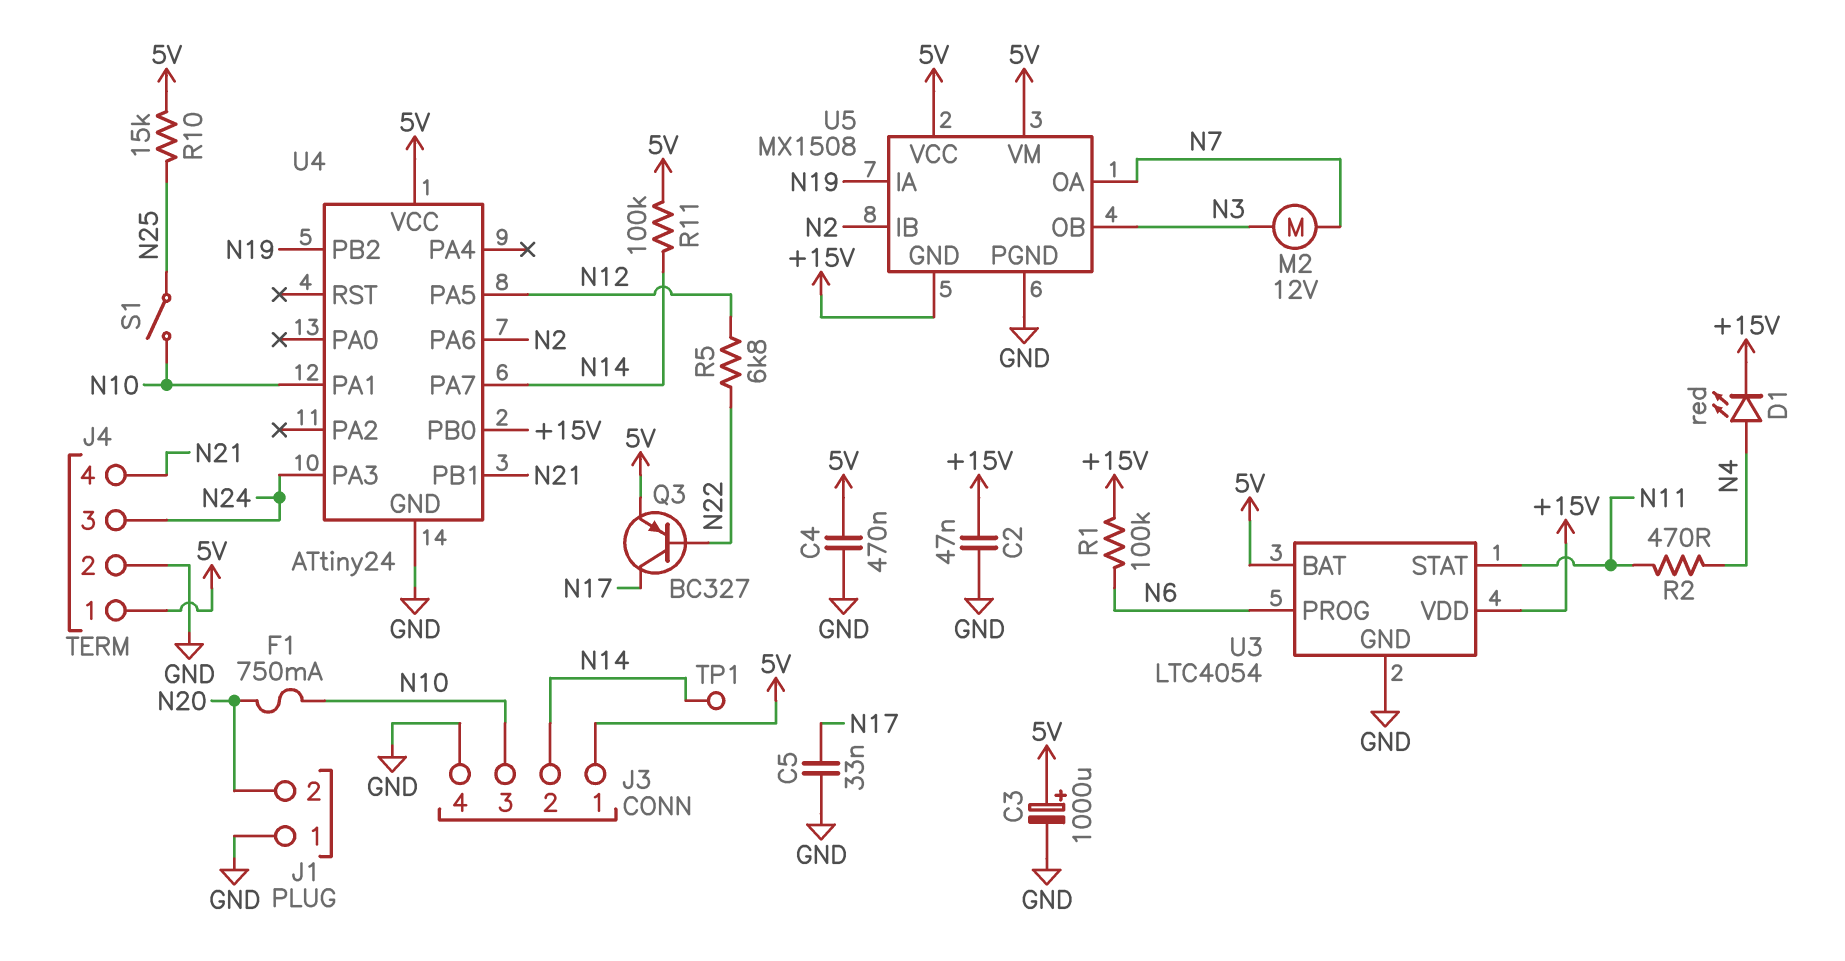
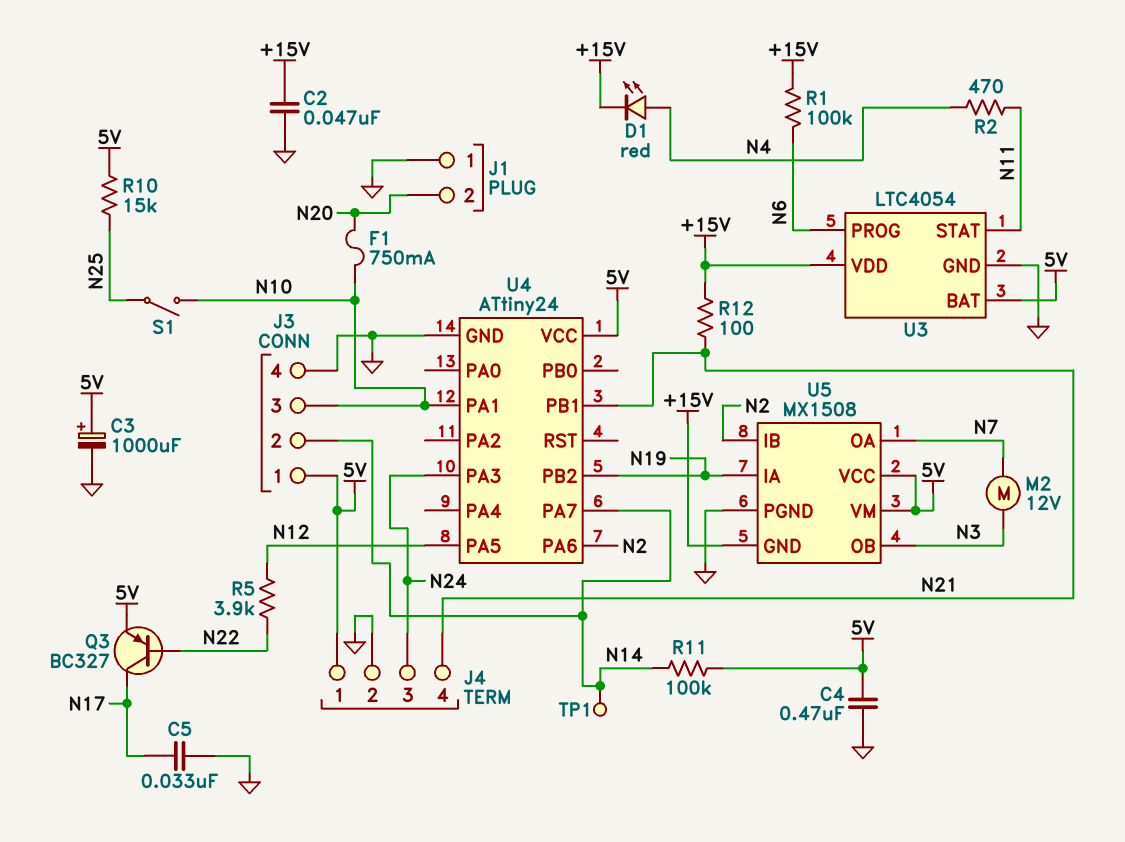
R5: 6.8k (N12, N22) -> 3.9k (N12, N22)
R12: none -> 100 (+15V, N21)
U4 pin PB0: +15V -> none

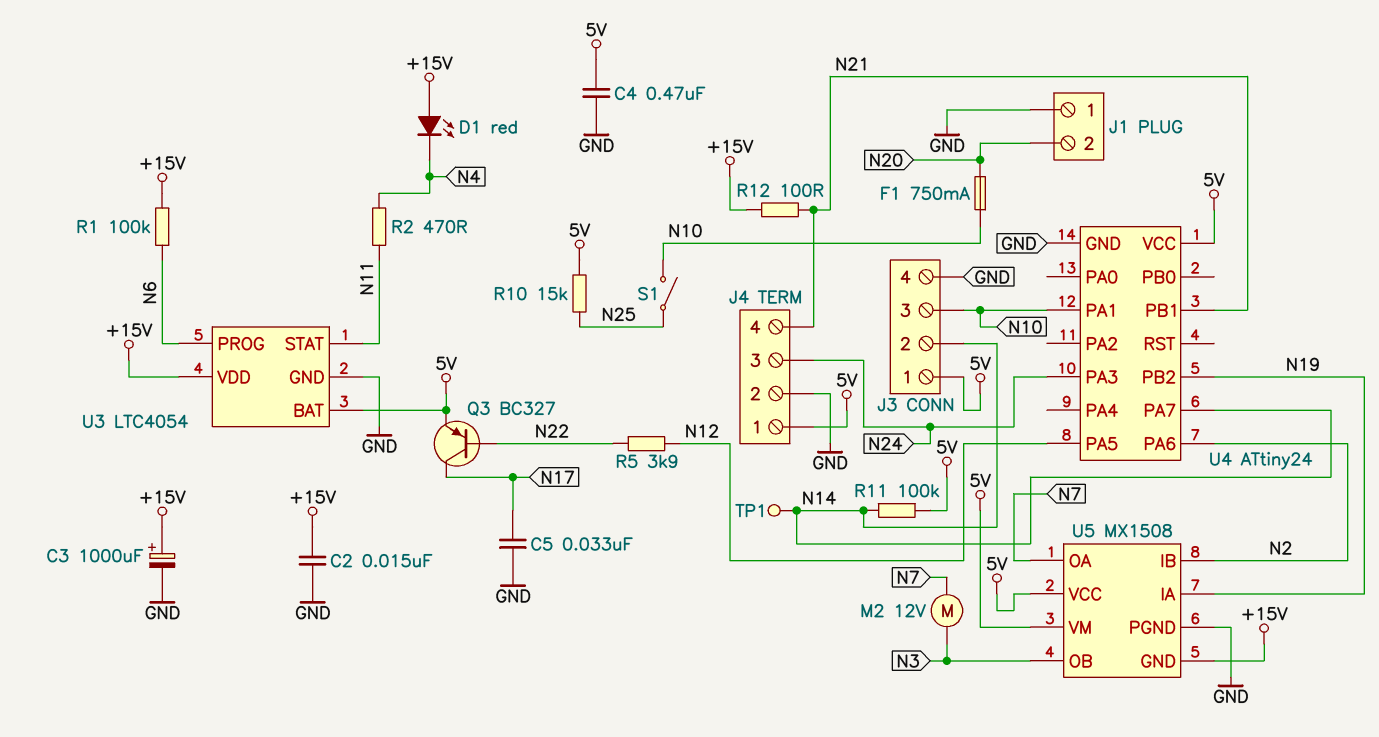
C2: 47nF (+15V, GND) -> 15nF (+15V, GND)
C3: 1000uF (plus 5V, minus GND) -> 1000uF (plus +15V, minus GND)
D1: LED red (A N4, K +15V) -> LED red (A +15V, K N4)

